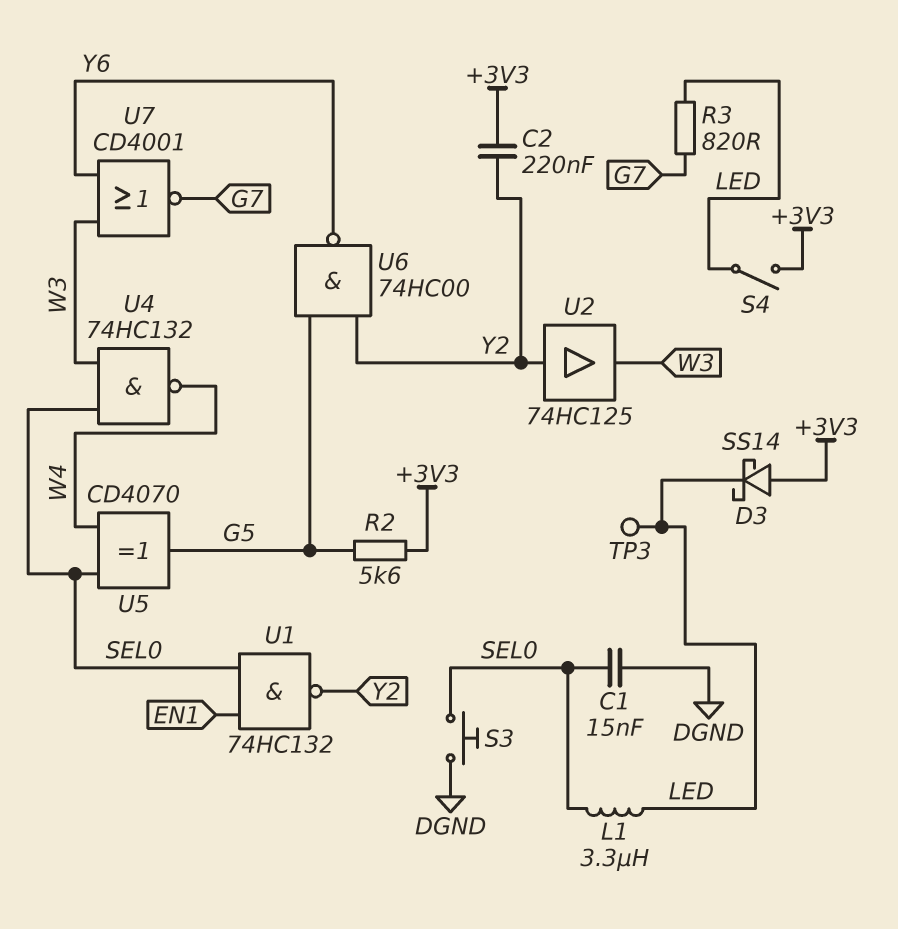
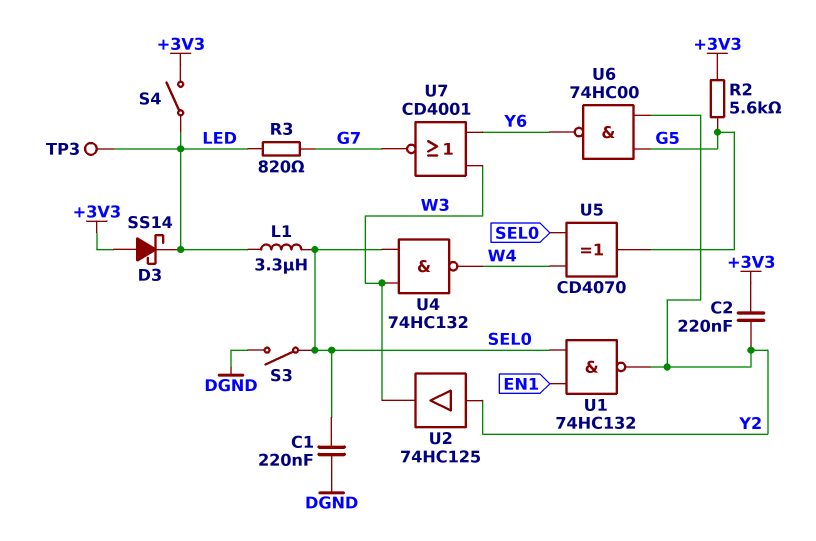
C1: 15nF (DGND, SEL0) -> 220nF (DGND, SEL0)
S3: button (DGND, SEL0) -> switch (DGND, SEL0)

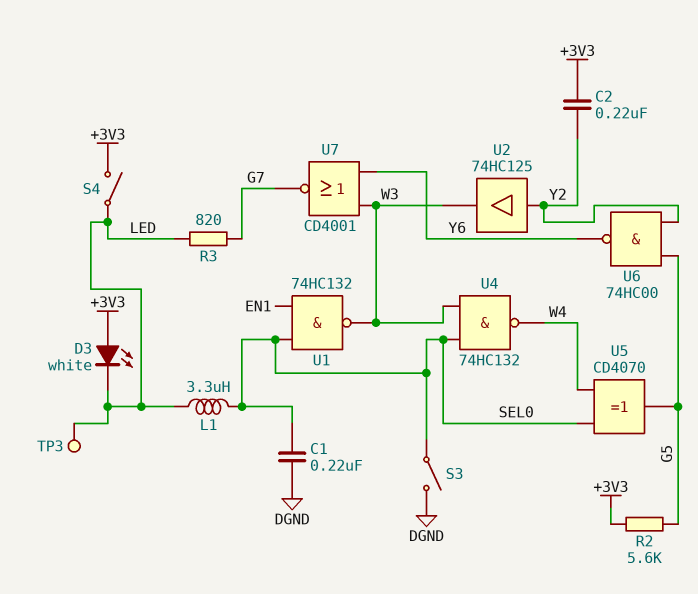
D3: schottky SS14 (A +3V3, K LED) -> LED white (A +3V3, K LED)
U1: NAND 74HC132 (in EN1, in SEL0, out Y2) -> NAND 74HC132 (in EN1, in SEL0, out W3)

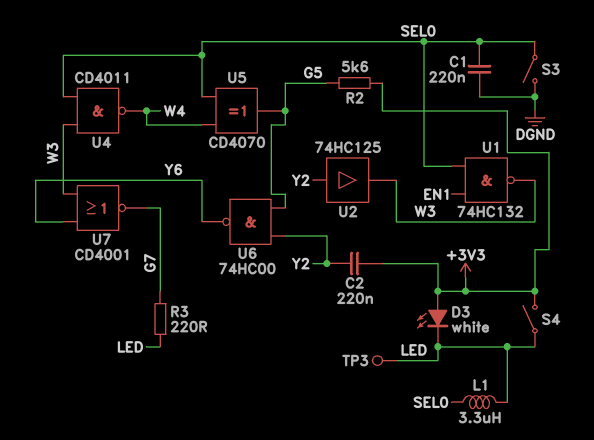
R3: 820 (G7, LED) -> 220 (G7, LED)
U4: NAND 74HC132 (in SEL0, in W3, out W4) -> NAND CD4011 (in SEL0, in W3, out W4)

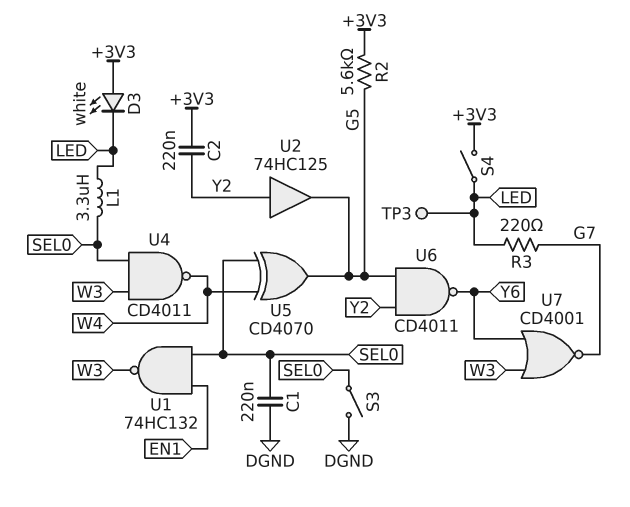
U2: buffer 74HC125 (in Y2, out W3) -> buffer 74HC125 (in Y2, out G5)
U6: NAND 74HC00 (in G5, in Y2, out Y6) -> NAND CD4011 (in G5, in Y2, out Y6)

